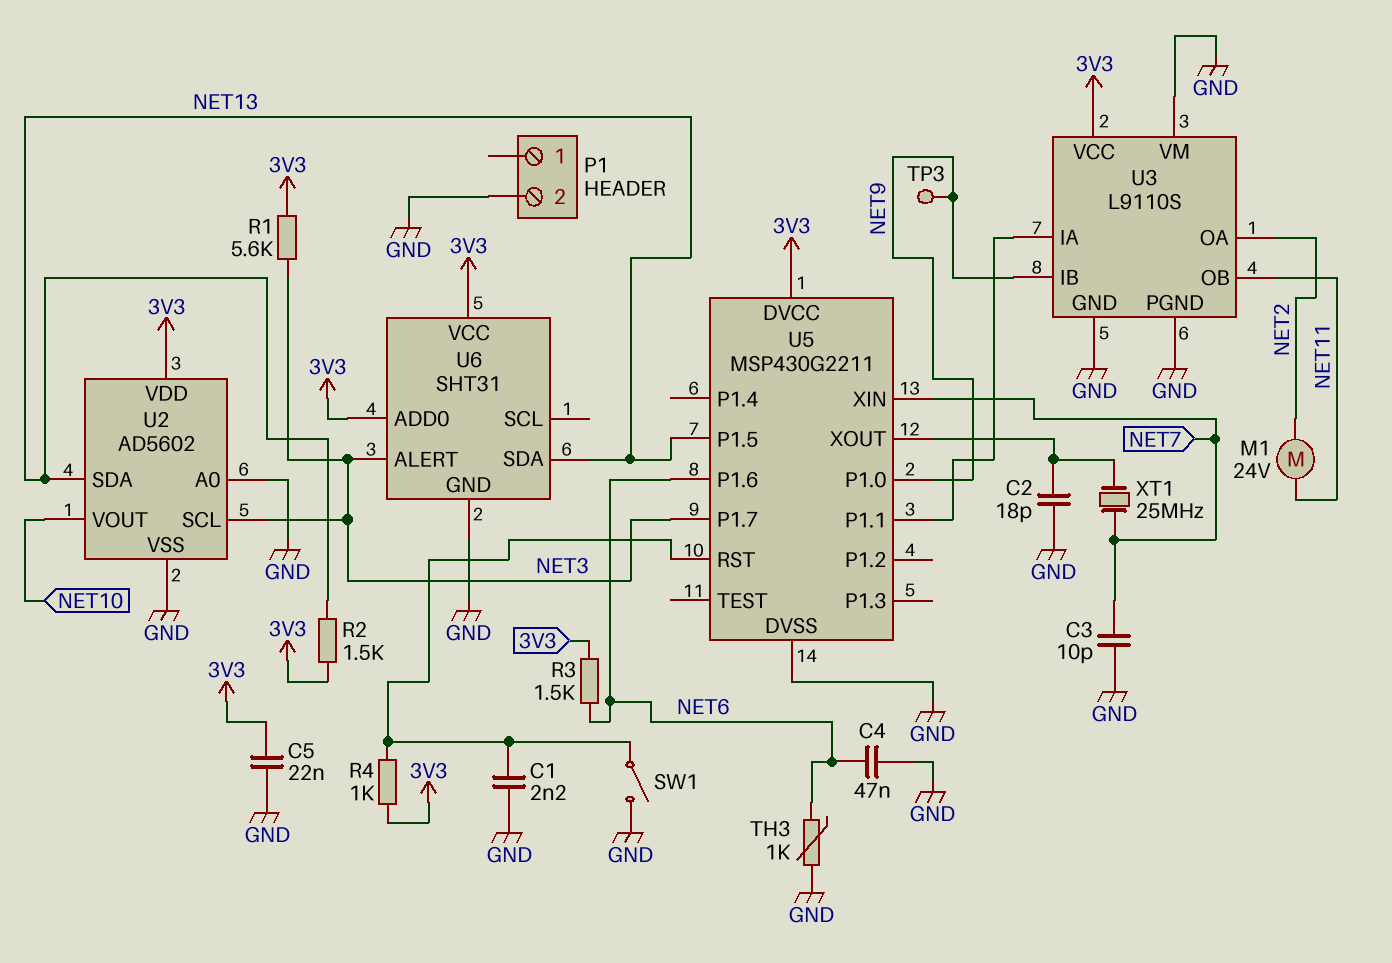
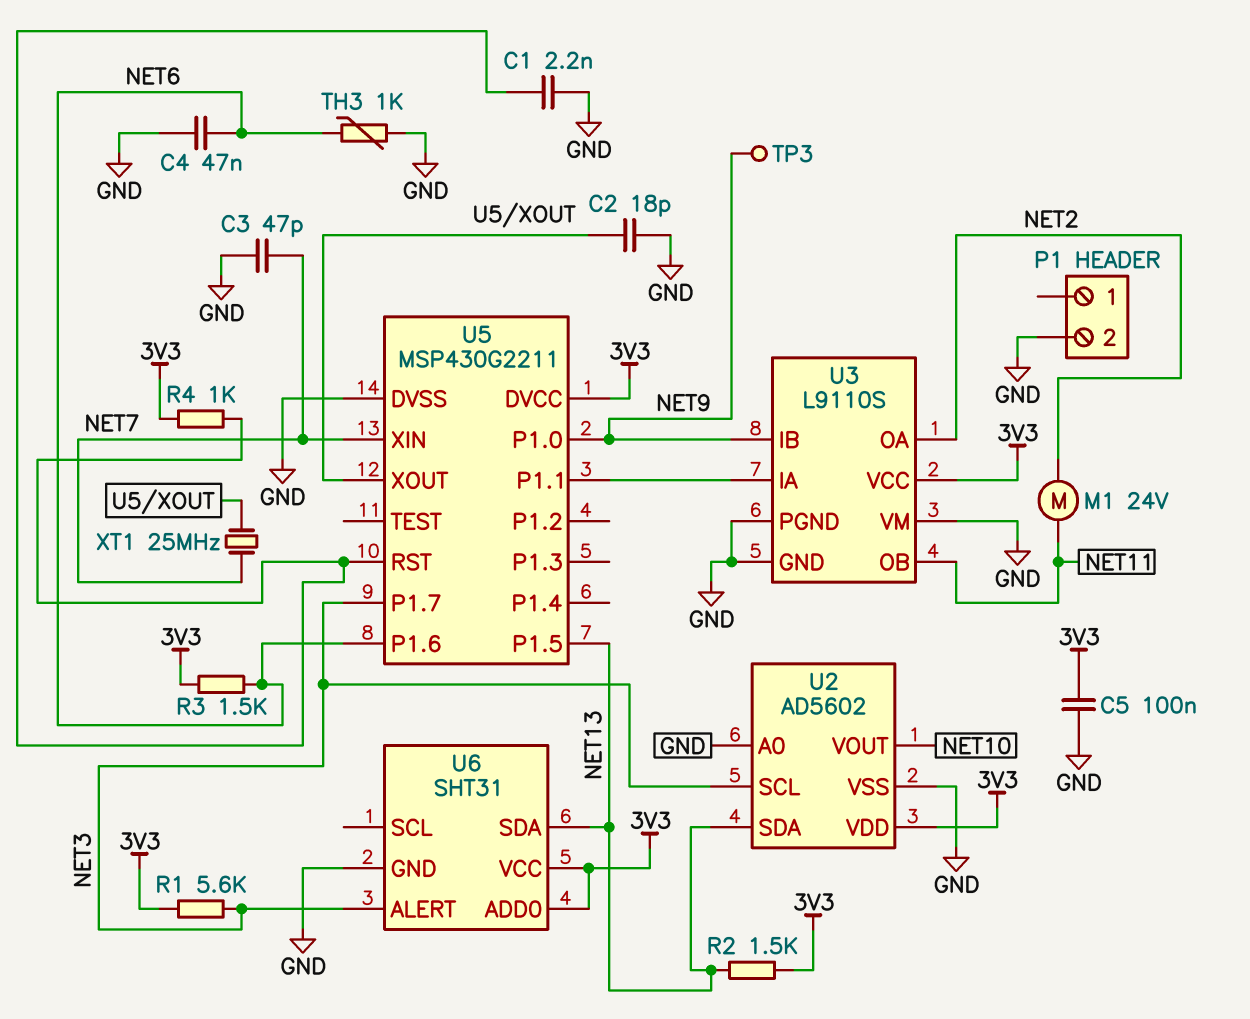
C3: 10pF (GND, NET7) -> 47pF (GND, NET7)
C5: 22nF (3V3, GND) -> 100nF (3V3, GND)
SW1: switch (GND, U5/RST) -> none

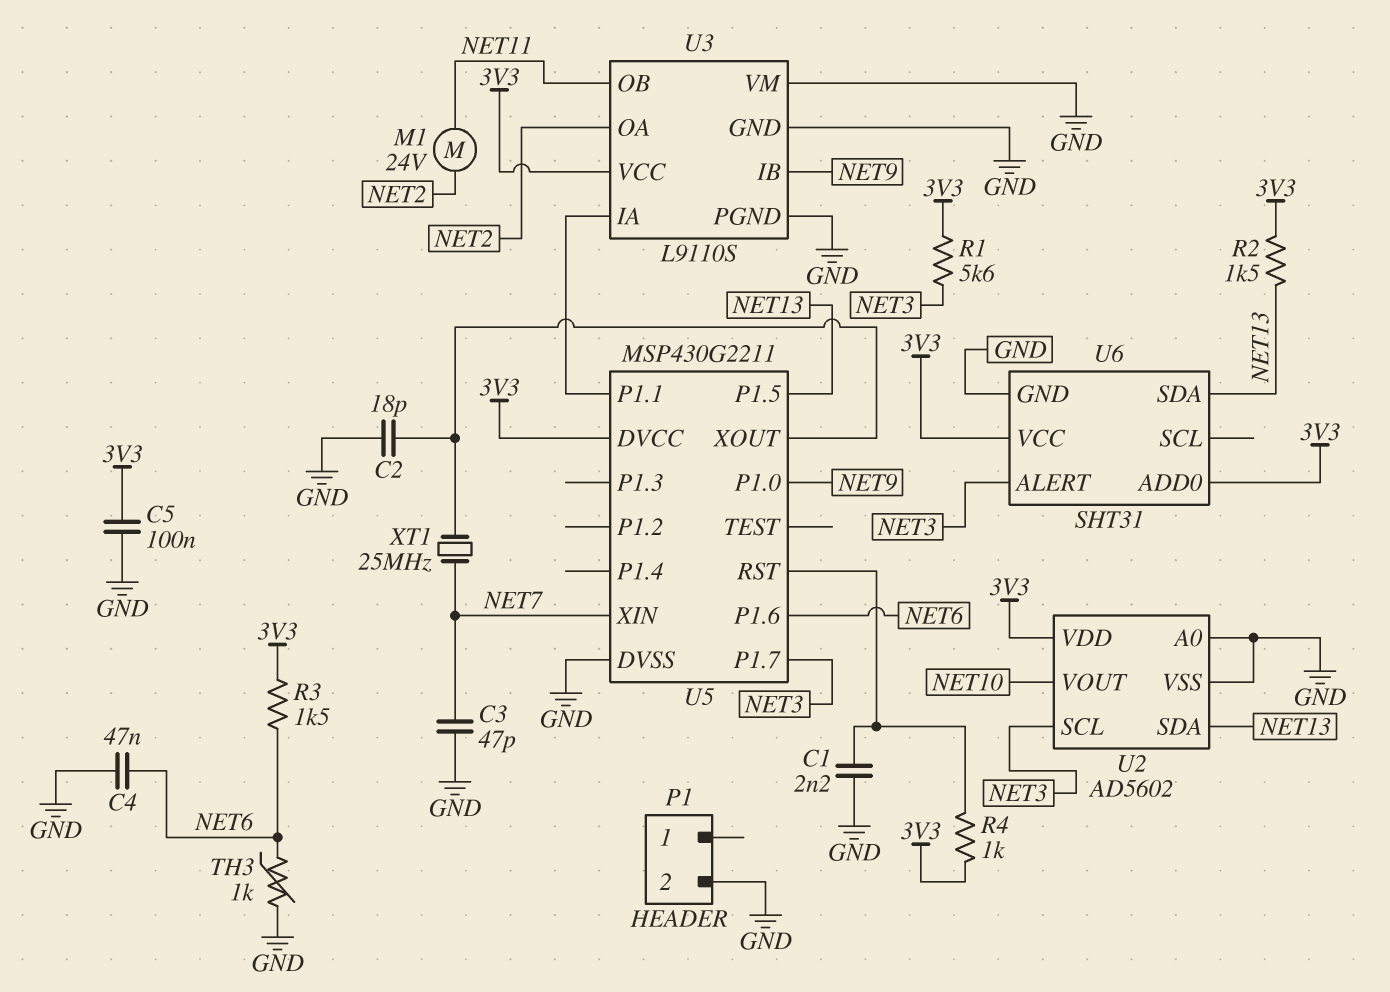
TP3: test point (NET9) -> none

